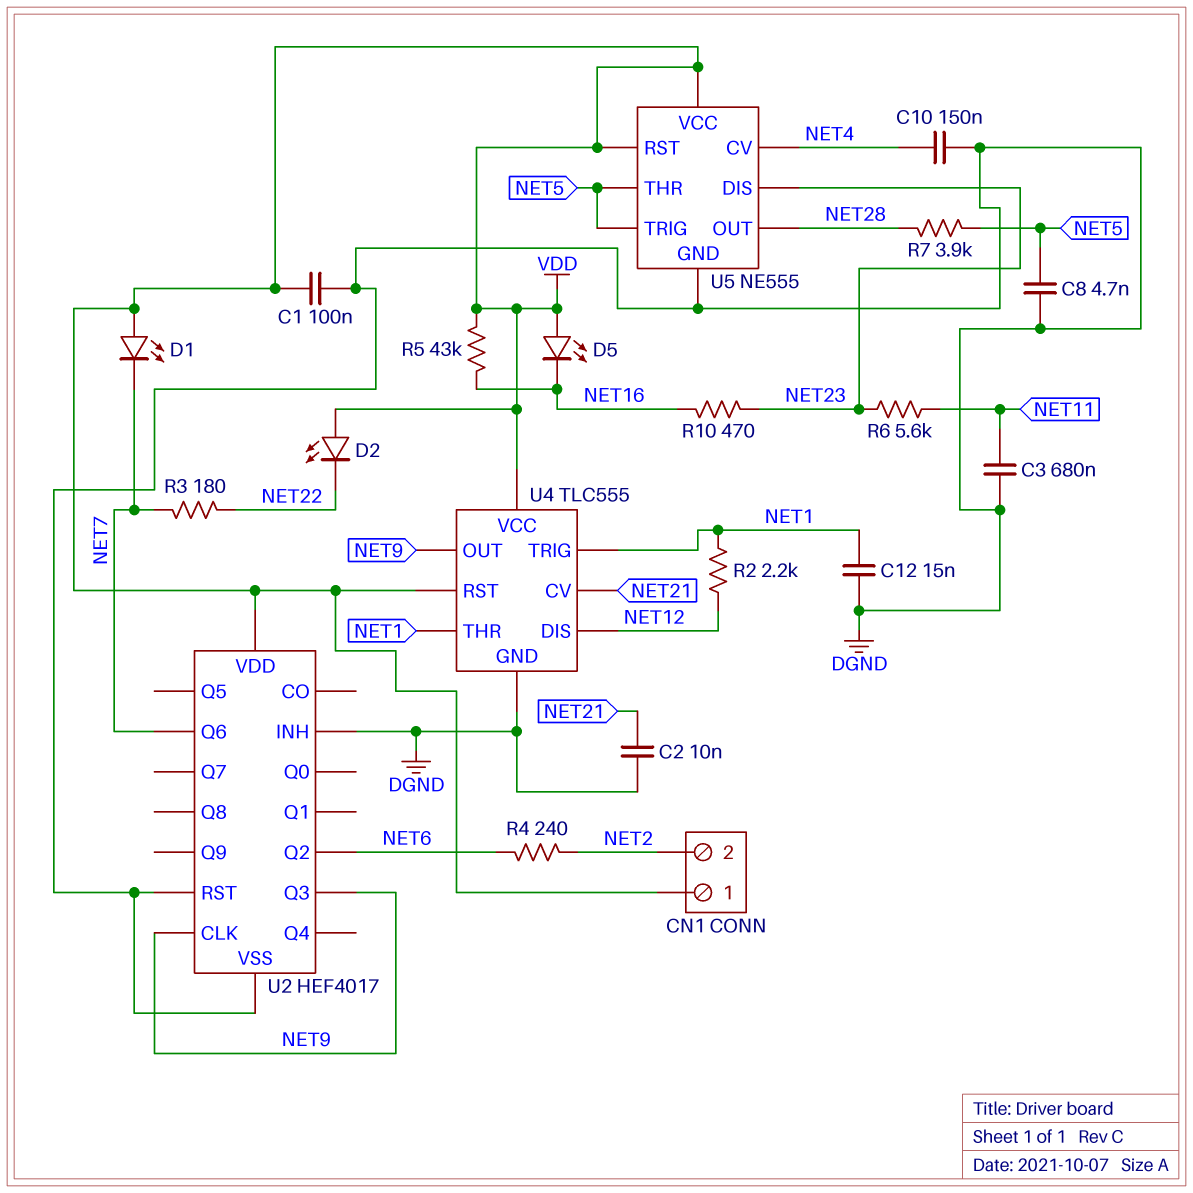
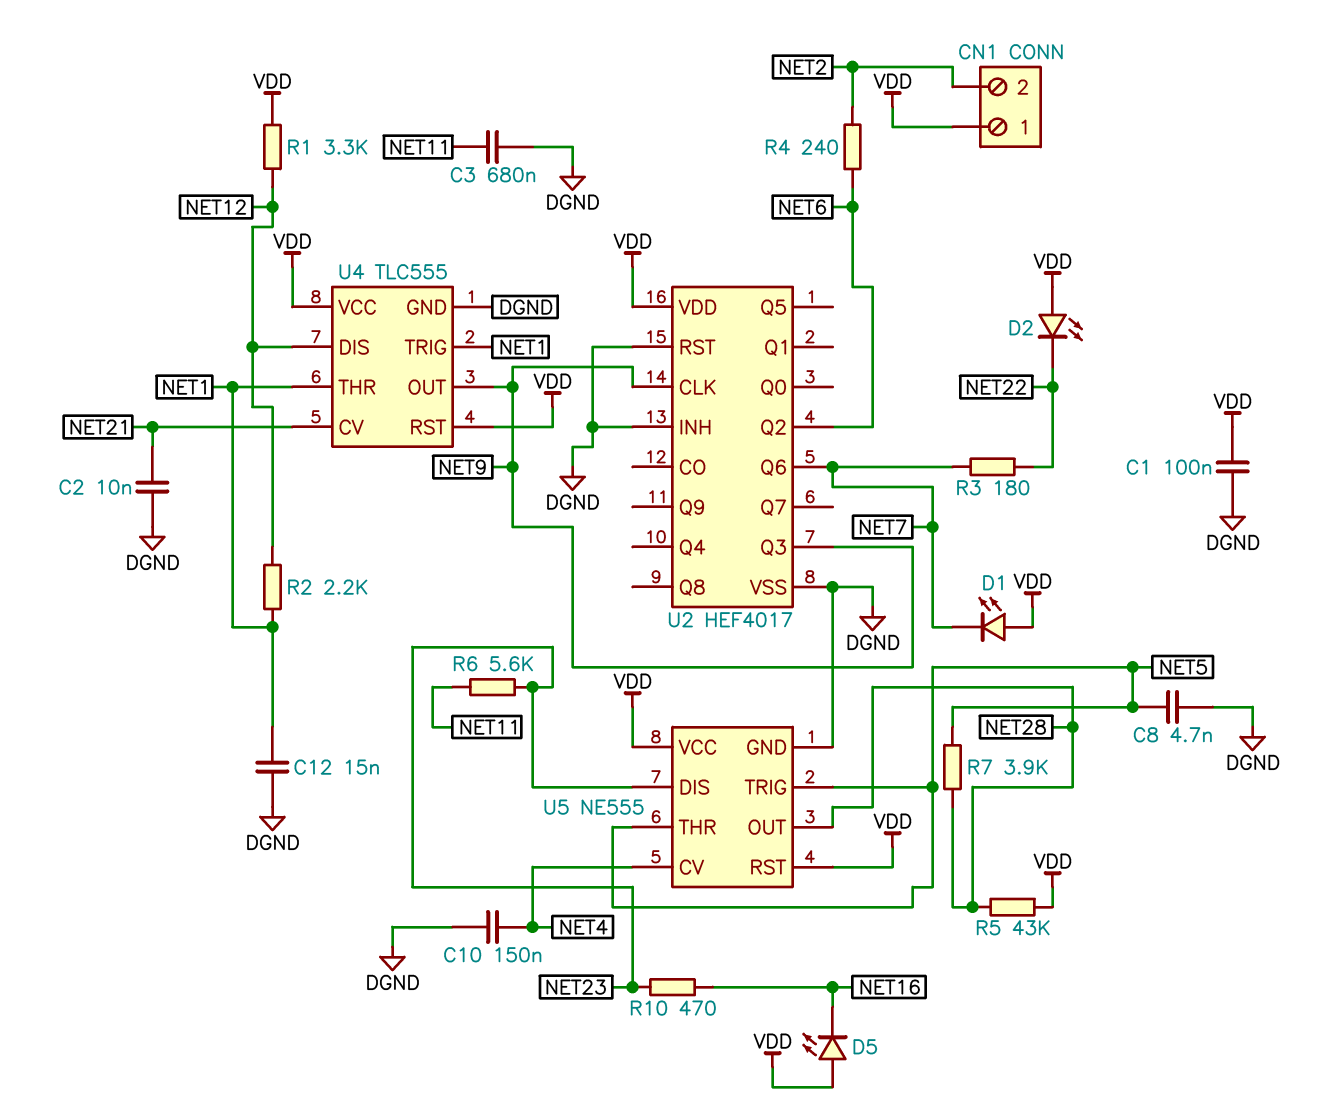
R1: none -> 3.3k (NET12, VDD)
R5: 43k (NET16, VDD) -> 43k (NET28, VDD)

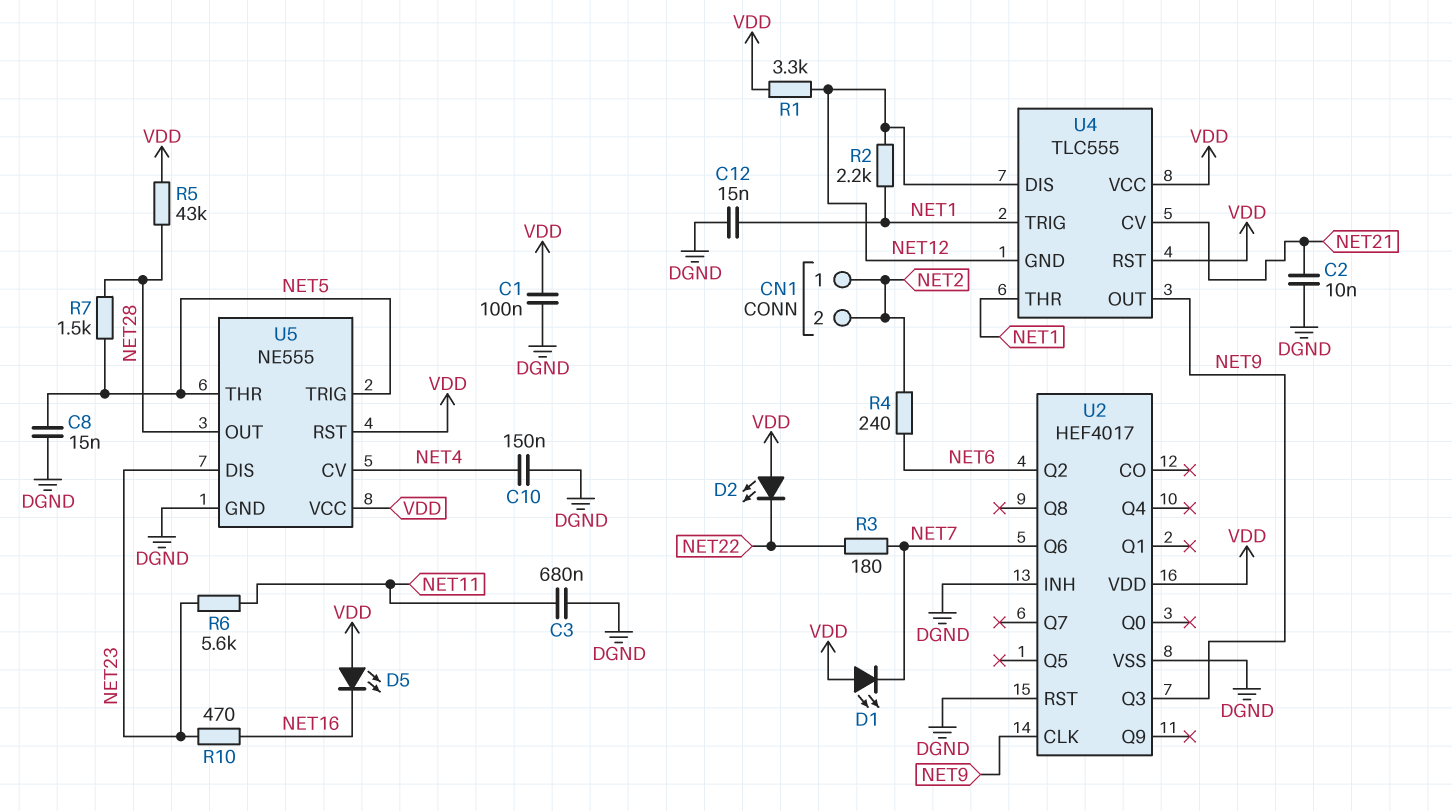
C8: 4.7nF (DGND, NET5) -> 15nF (DGND, NET5)
CN1 pin 1: VDD -> NET2
R7: 3.9k (NET5, NET28) -> 1.5k (NET5, NET28)
U4 pin GND: DGND -> NET12

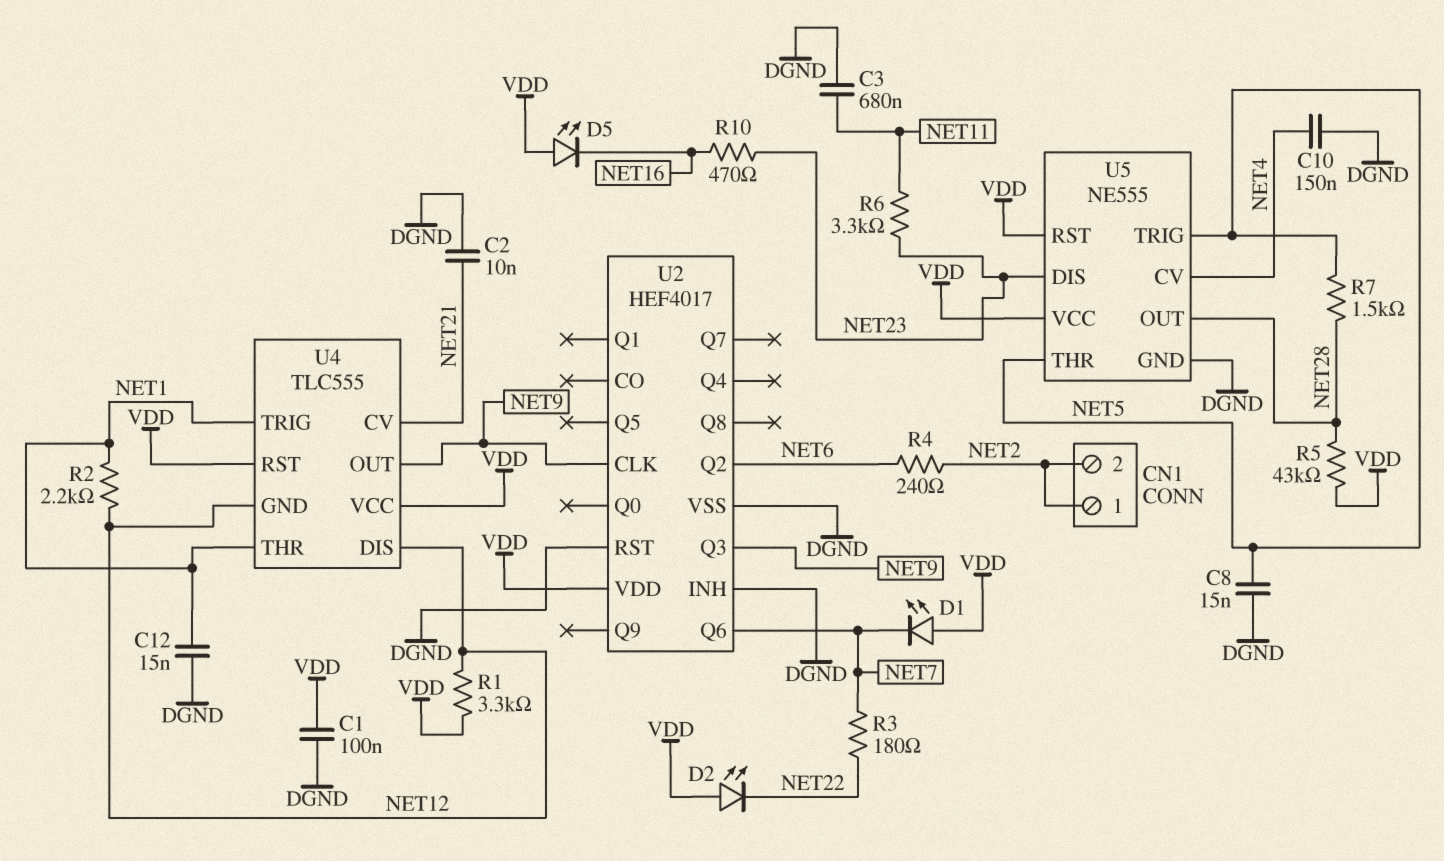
R6: 5.6k (NET11, NET23) -> 3.3k (NET11, NET23)

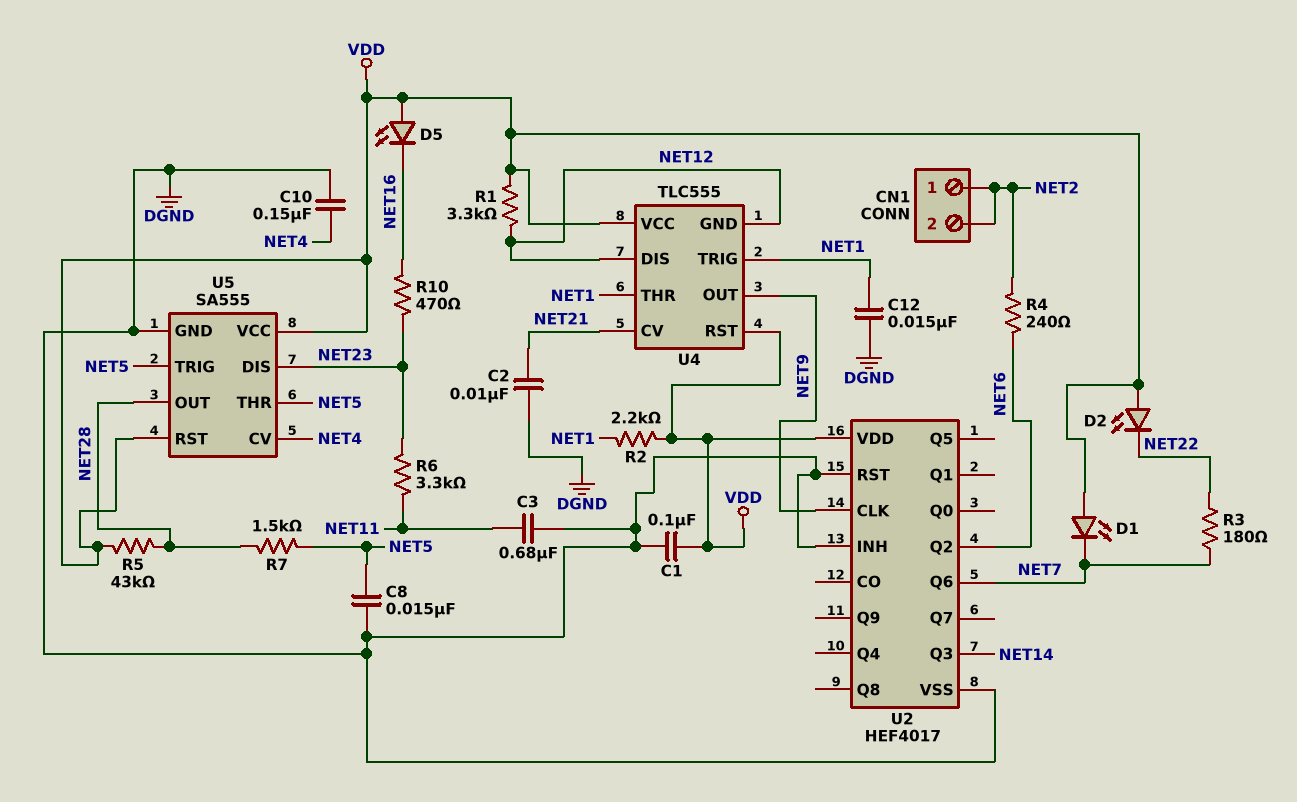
R2: 2.2k (NET1, NET12) -> 2.2k (NET1, VDD)
U2 pin Q3: NET9 -> NET14
U5: NE555 -> SA555

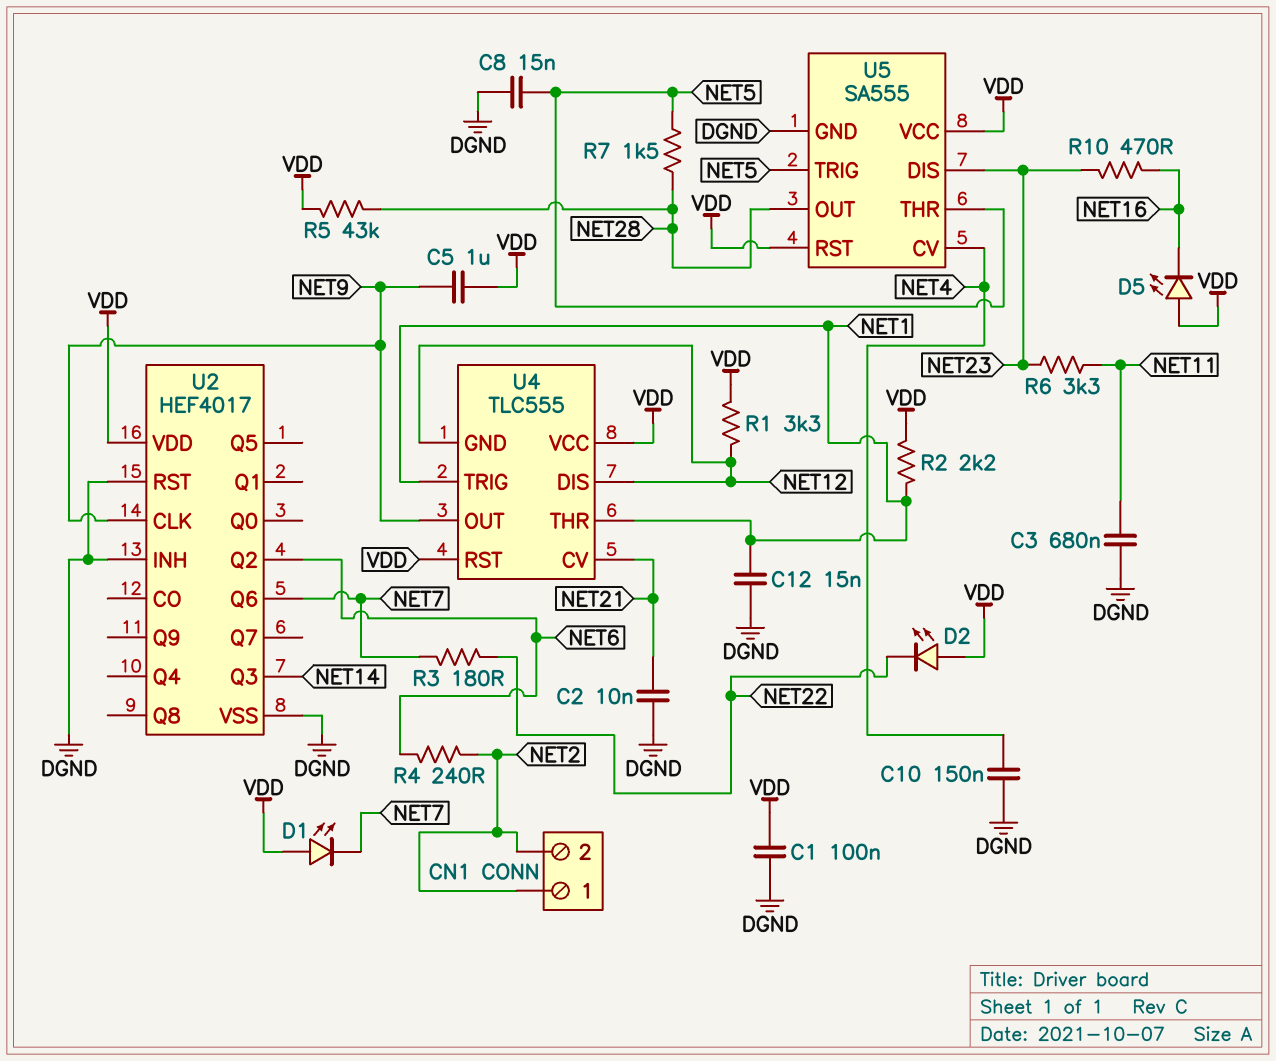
C5: none -> 1uF (NET9, VDD)

